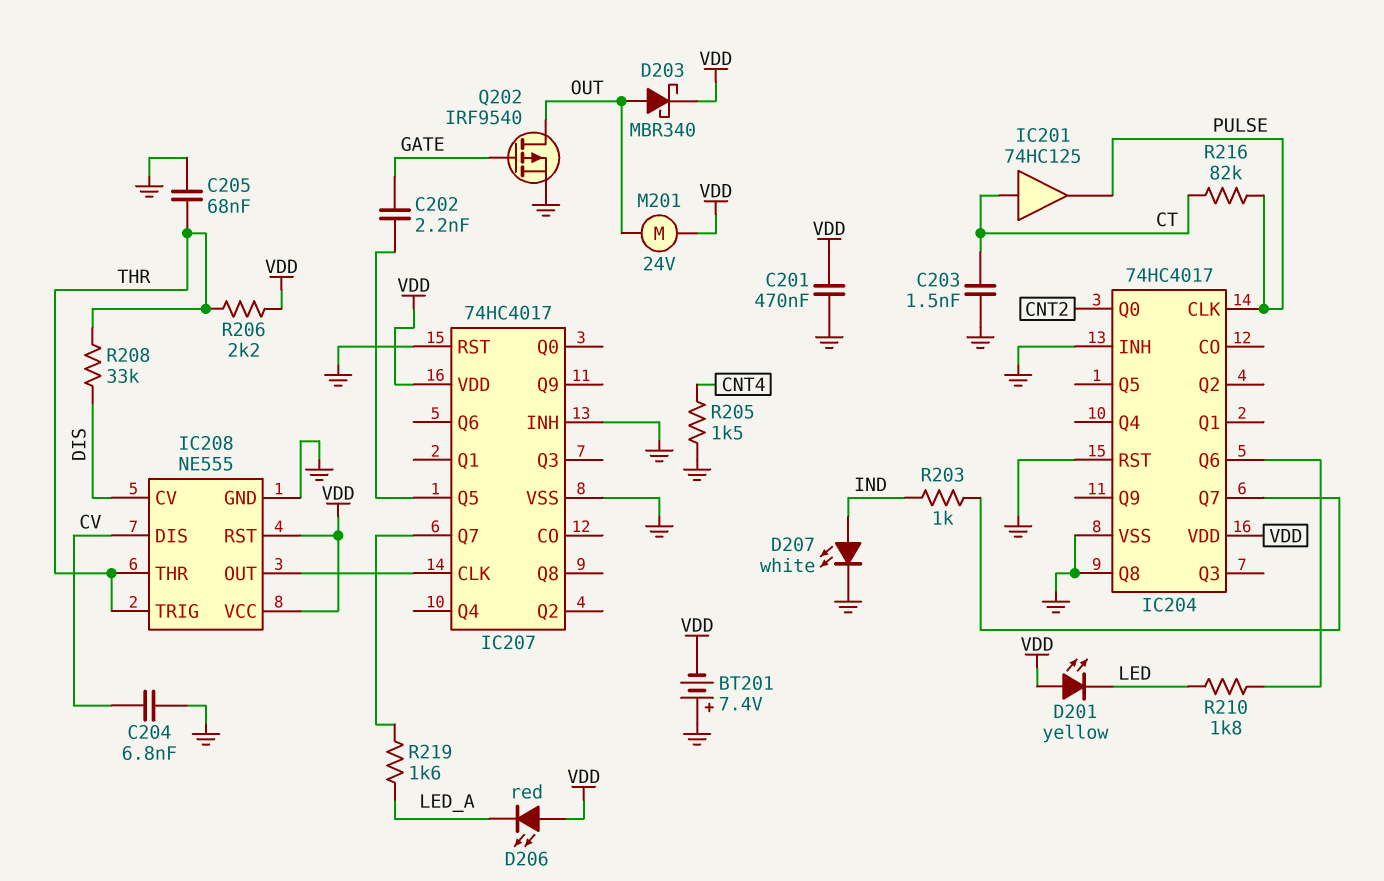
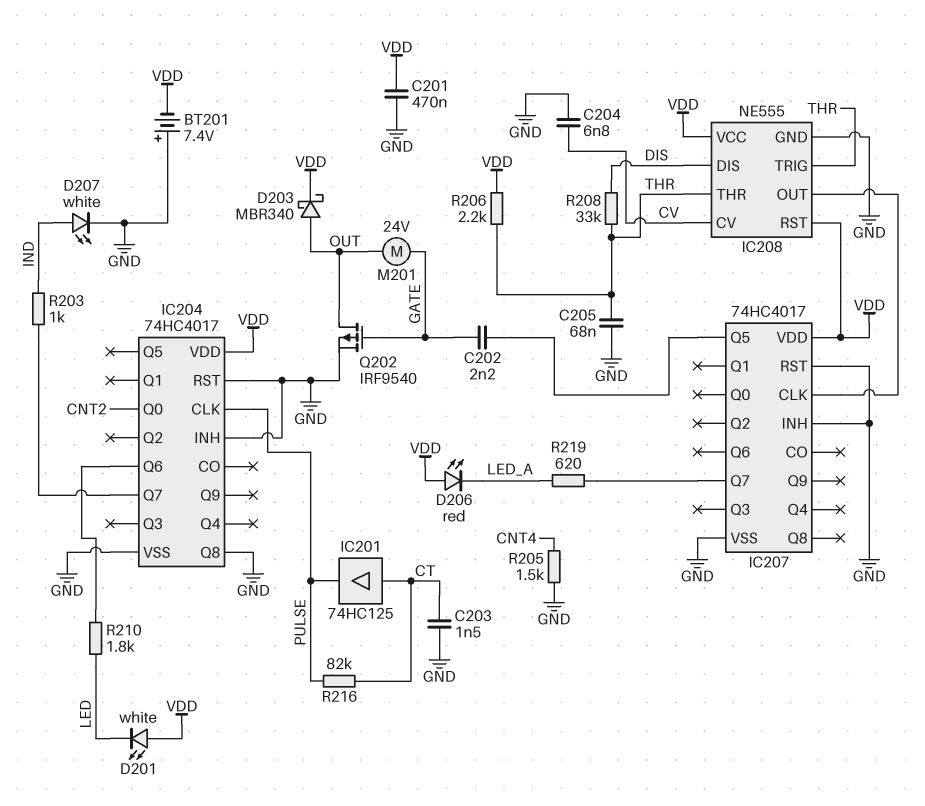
D201: LED yellow (A VDD, K LED) -> LED white (A VDD, K LED)
IC208 pin CV: DIS -> CV
IC208 pin DIS: CV -> DIS
M201: motor 24V (OUT, VDD) -> motor 24V (GATE, OUT)
R219: 1.6k (IC207/Q7, LED_A) -> 620 (IC207/Q7, LED_A)

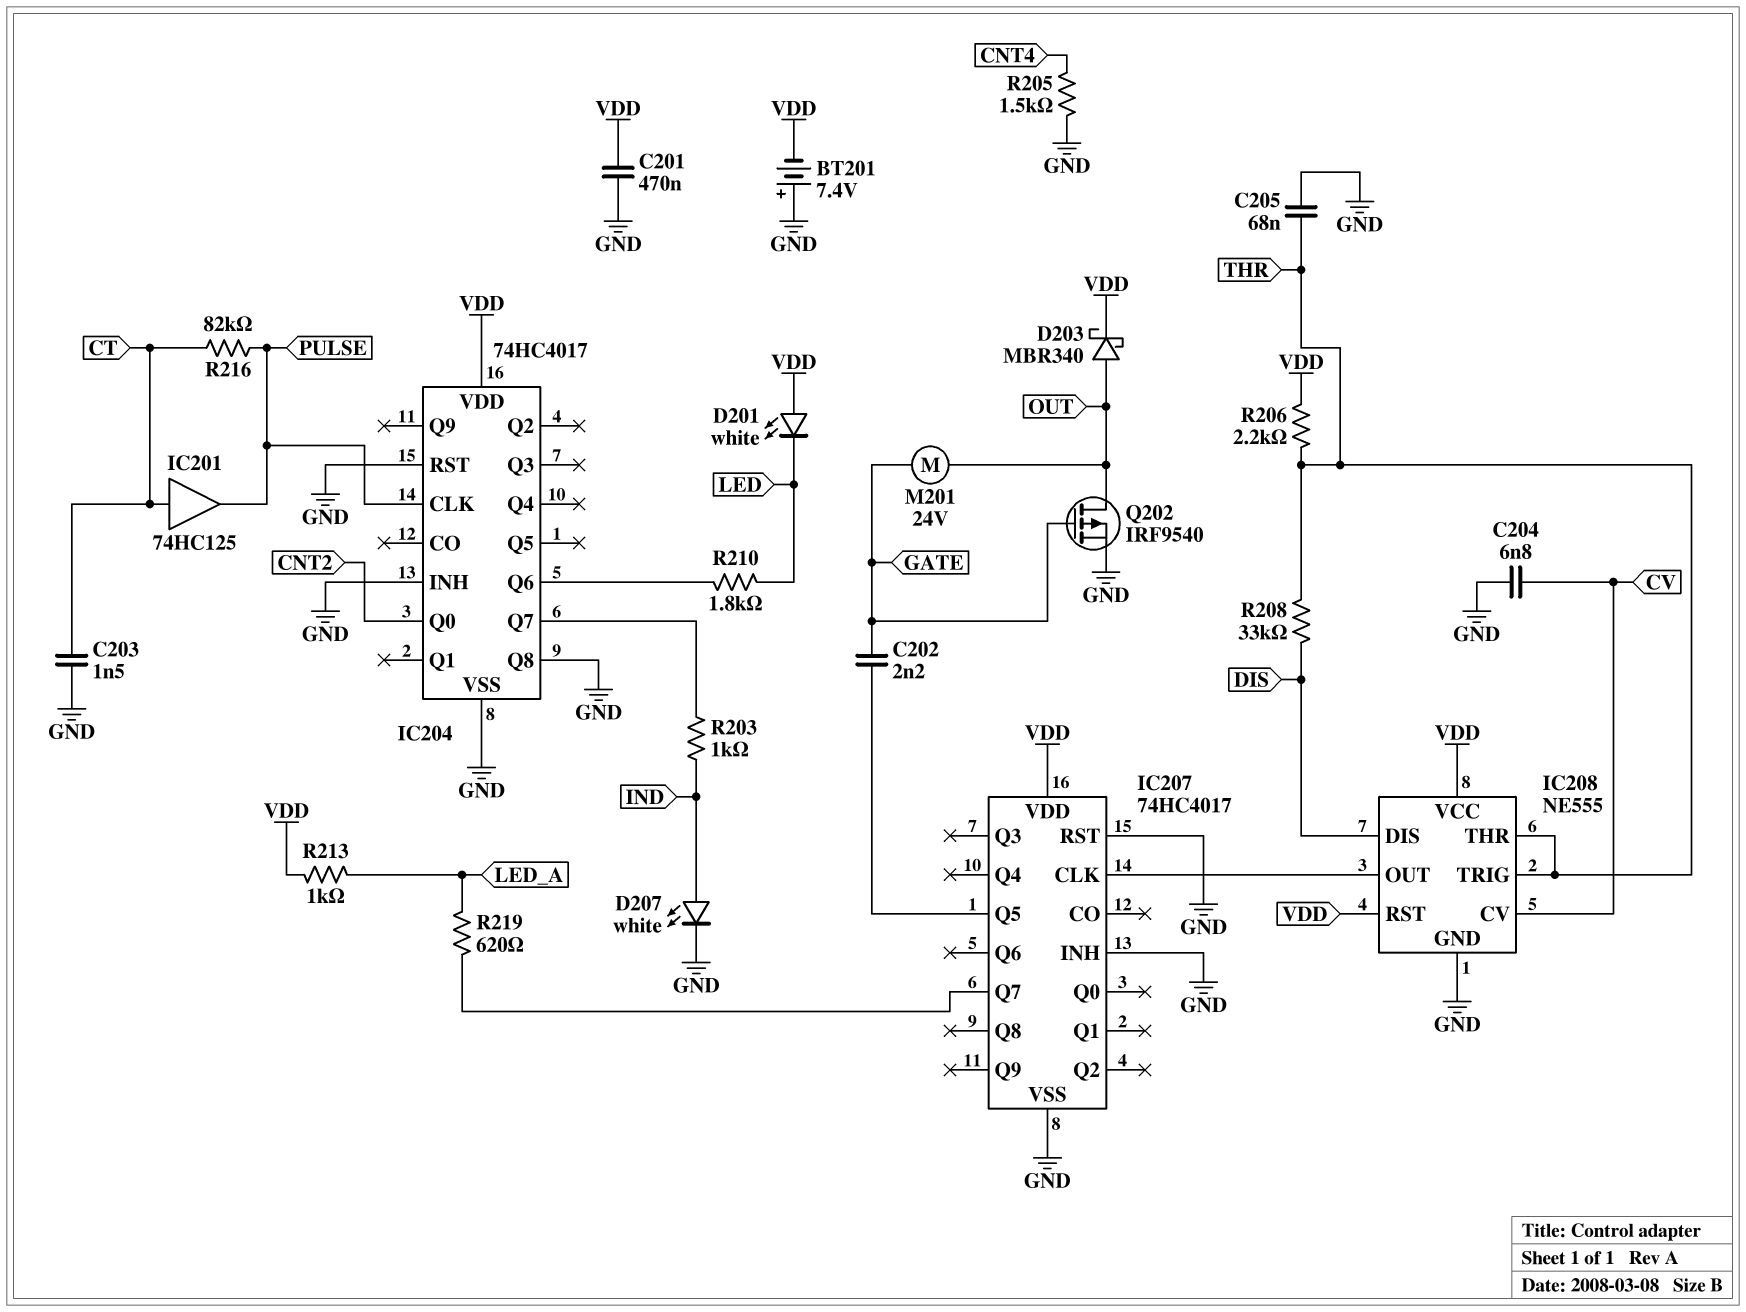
D206: LED red (A VDD, K LED_A) -> none
R213: none -> 1k (LED_A, VDD)

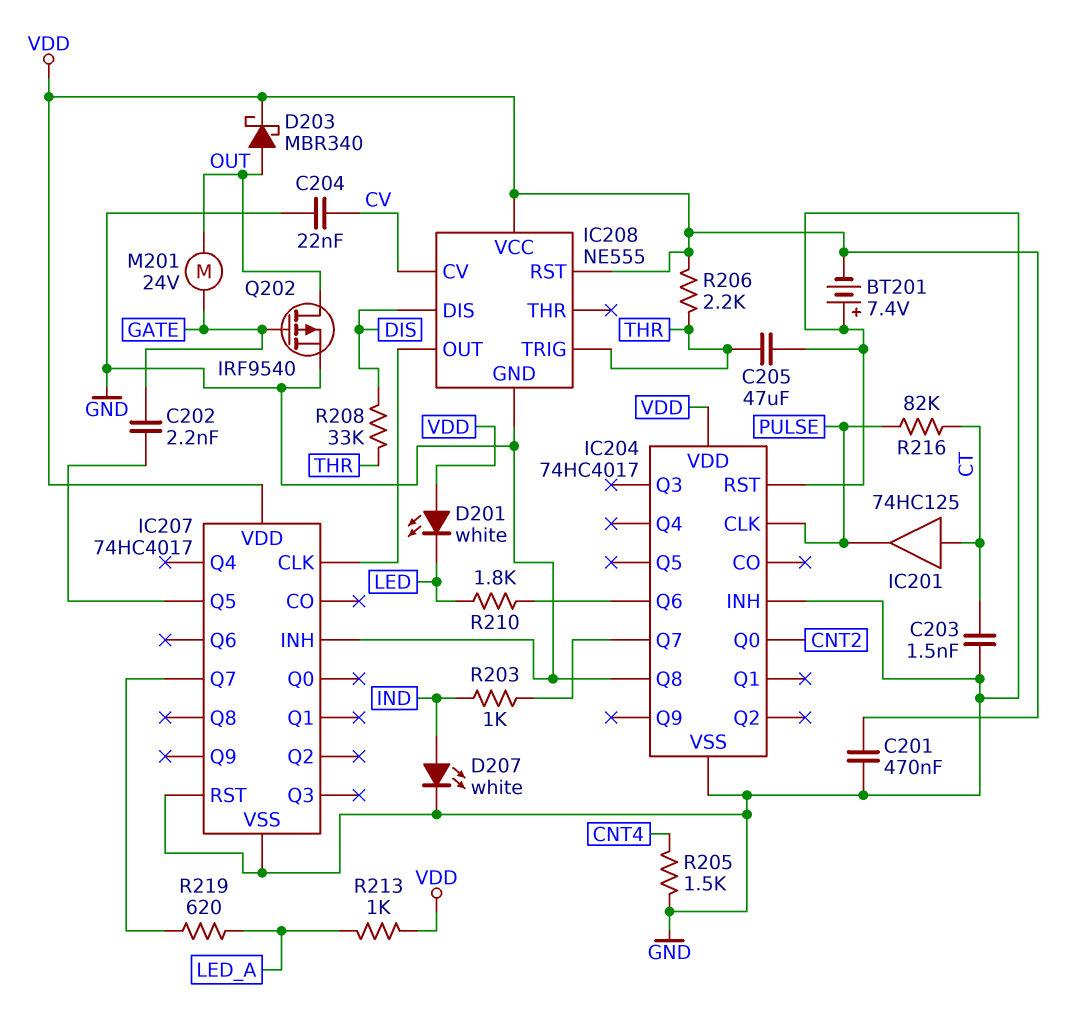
C204: 6.8nF (CV, GND) -> 22nF (CV, GND)
C205: 68nF (GND, THR) -> 47uF (GND, THR)
IC208 pin THR: THR -> none

